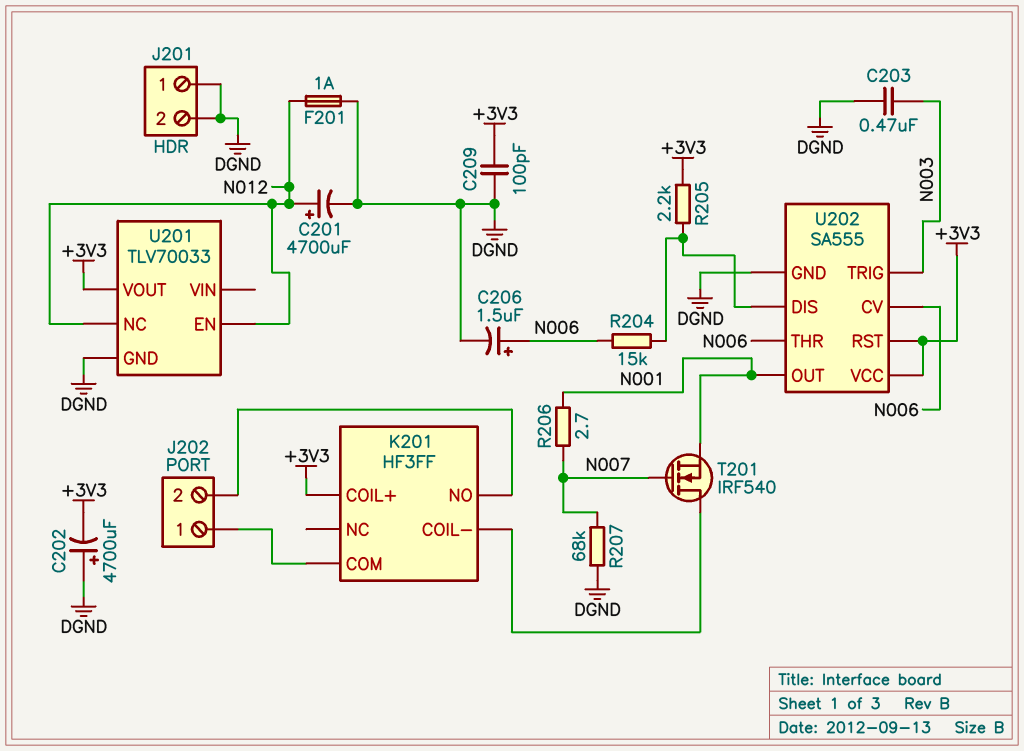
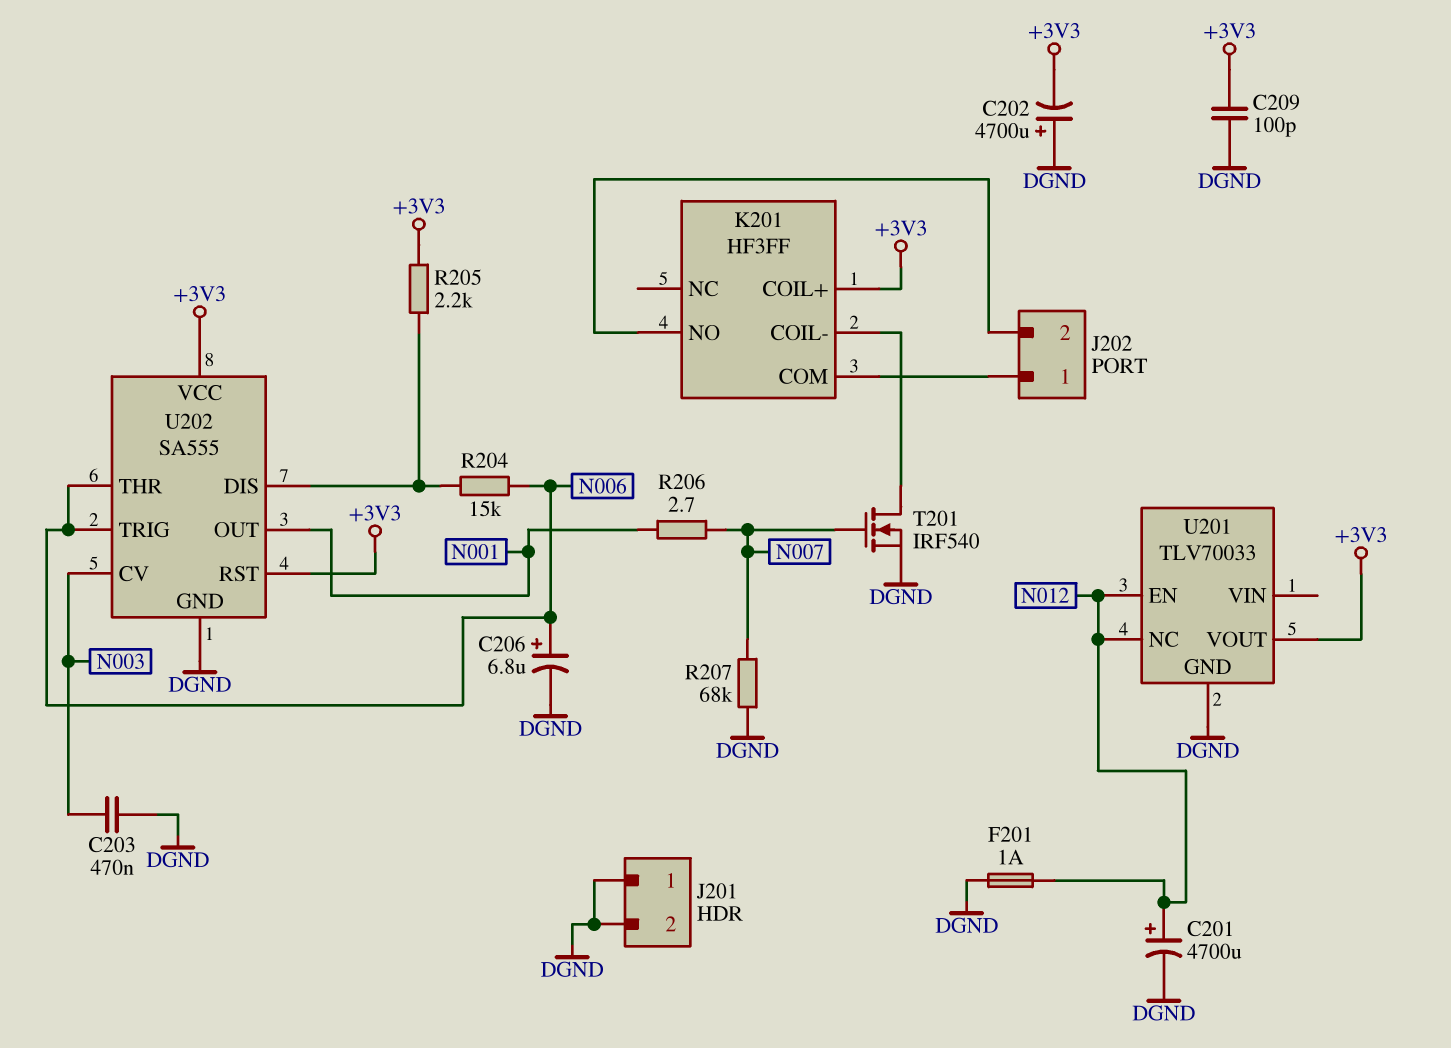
C206: 1.5uF (plus N006, minus DGND) -> 6.8uF (plus N006, minus DGND)
T201: NMOS IRF540 (G N007, D K201/COIL-, S N001) -> NMOS IRF540 (G N007, D K201/COIL-, S DGND)
U202 pin CV: N006 -> N003
U202 pin TRIG: N003 -> N006

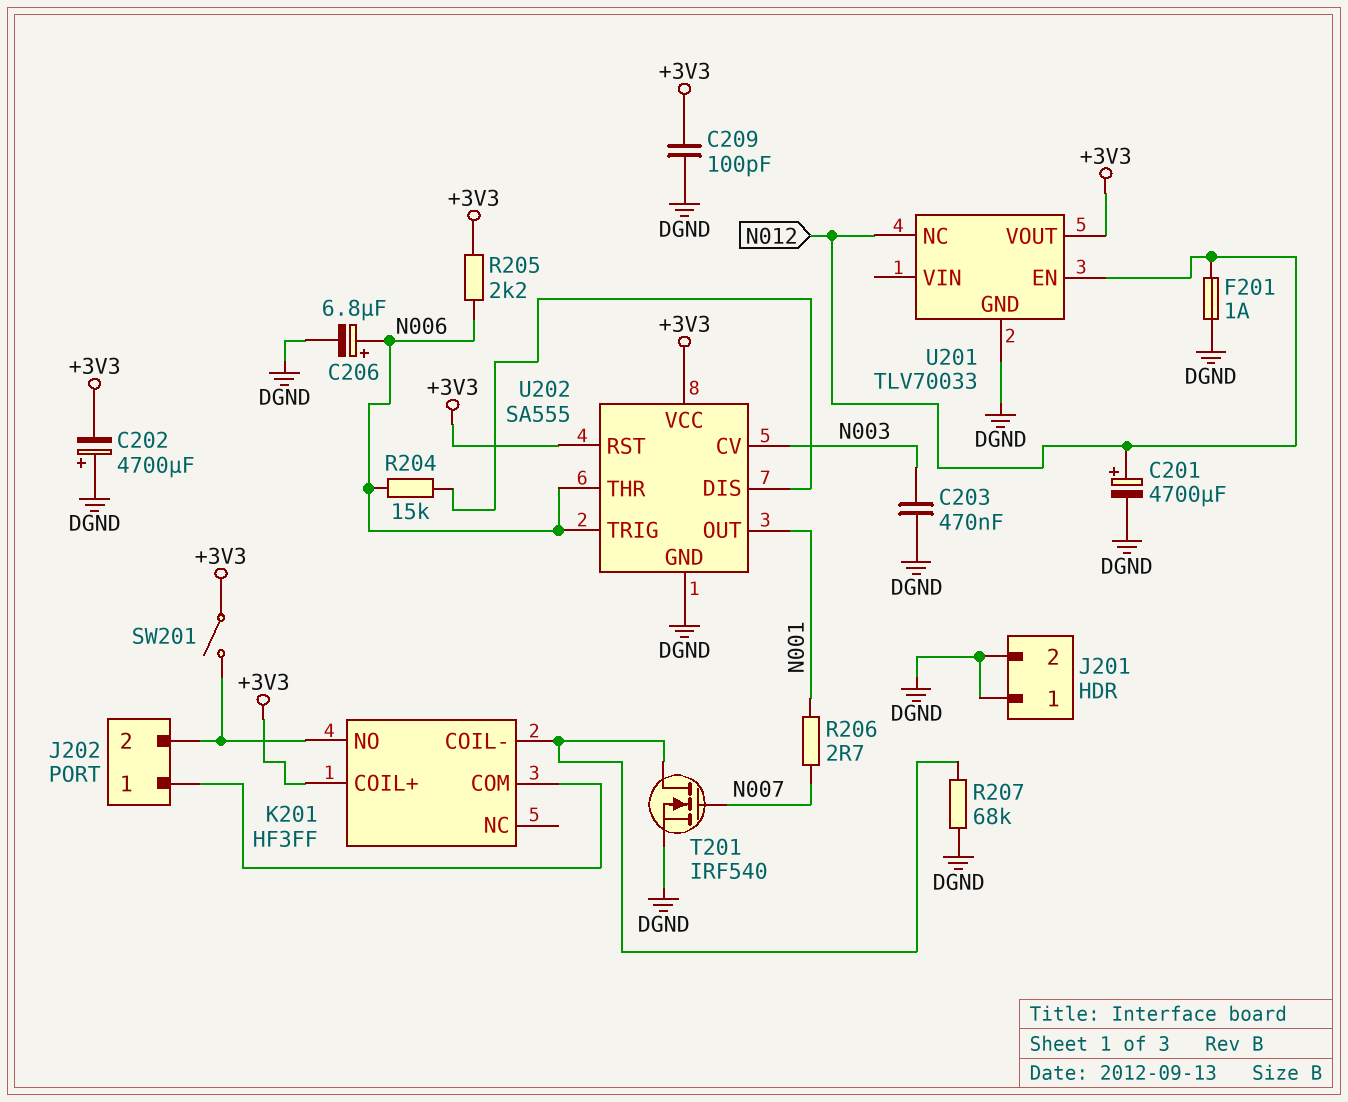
R205: 2.2k (+3V3, U202/DIS) -> 2.2k (+3V3, N006)
R207: 68k (DGND, N007) -> 68k (DGND, K201/COIL-)
SW201: none -> switch (+3V3, J202/2)

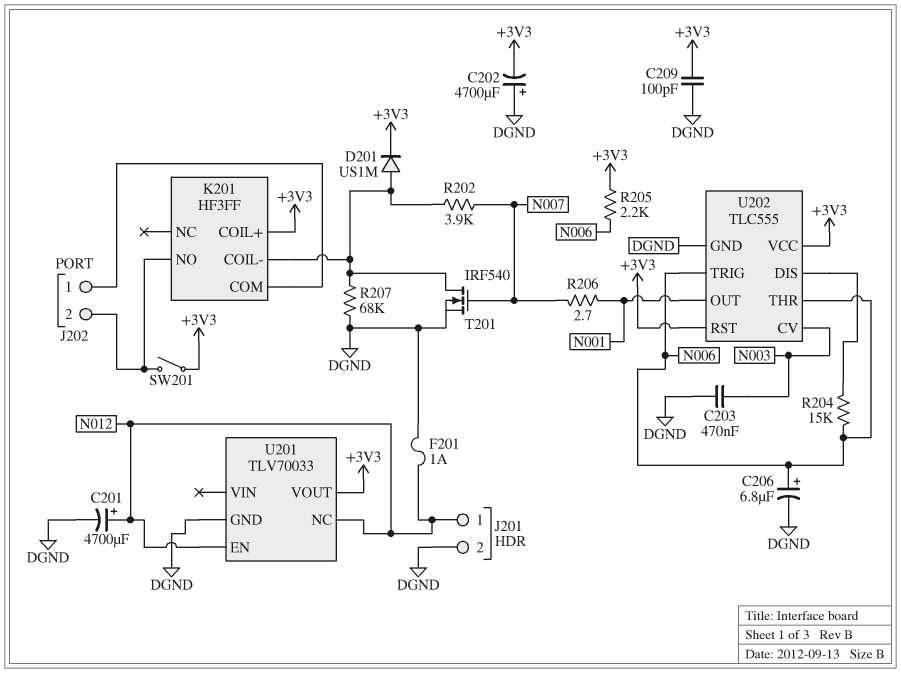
D201: none -> diode US1M (A K201/COIL-, K +3V3)
J201 pin 1: DGND -> N012
R202: none -> 3.9k (K201/COIL-, N007)
U202: SA555 -> TLC555

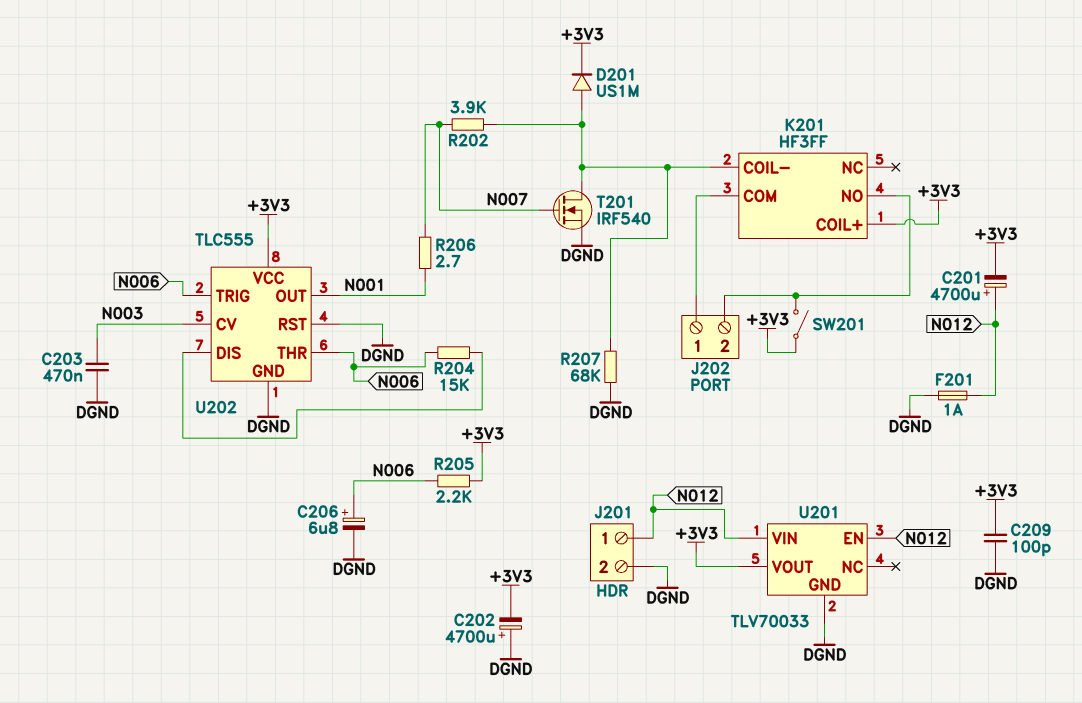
C201: 4700uF (plus N012, minus DGND) -> 4700uF (plus N012, minus +3V3)
U201 pin NC: N012 -> none
U201 pin VIN: none -> N012
U202 pin RST: +3V3 -> DGND

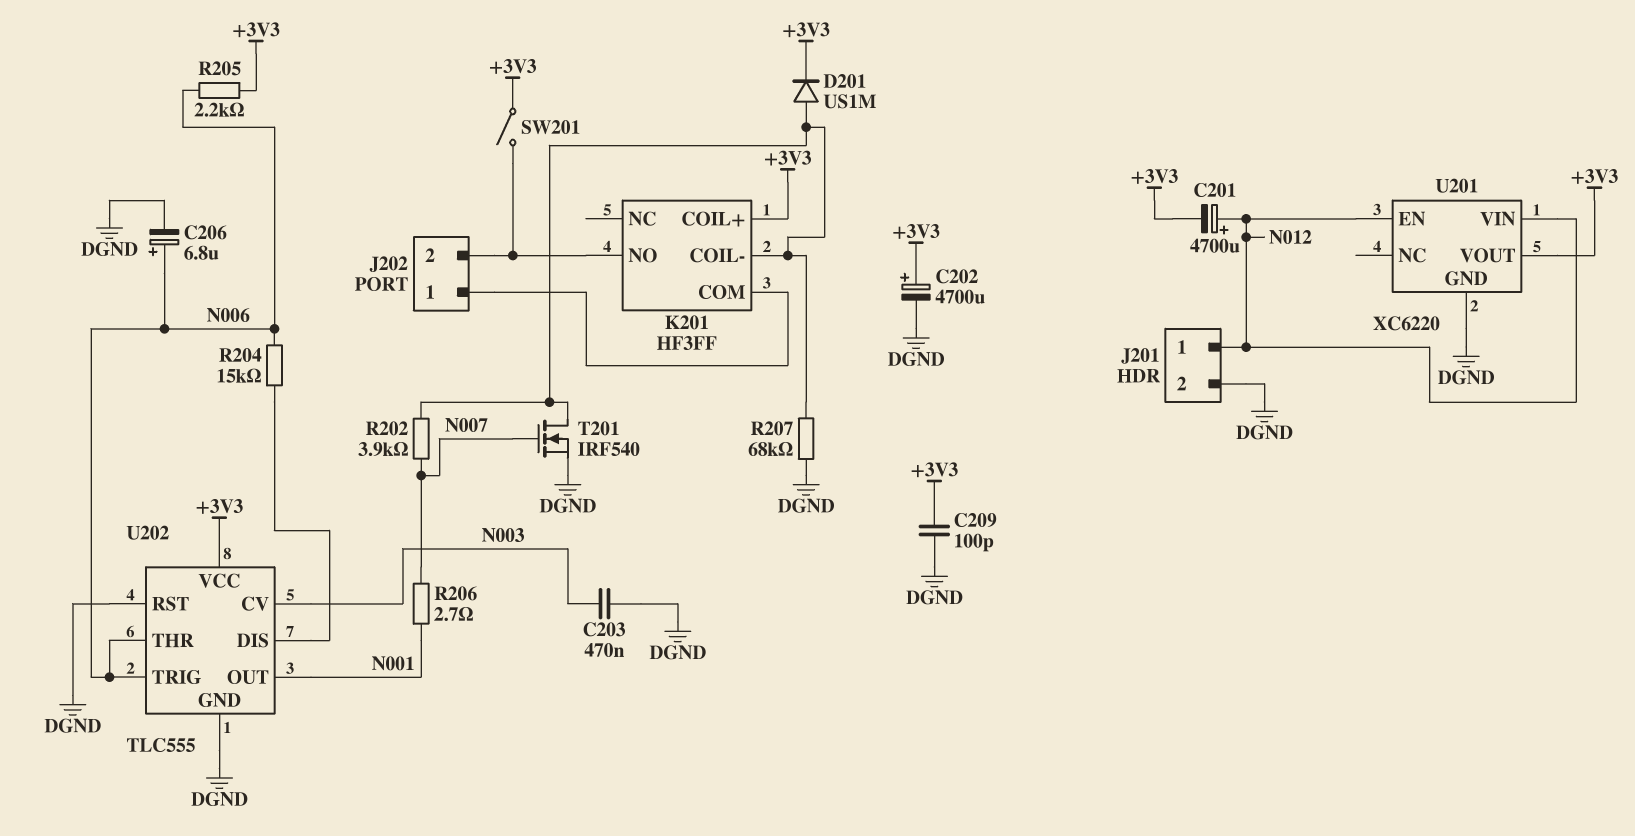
C202: 4700uF (plus DGND, minus +3V3) -> 4700uF (plus +3V3, minus DGND)
F201: 1A (DGND, N012) -> none
U201: TLV70033 -> XC6220

